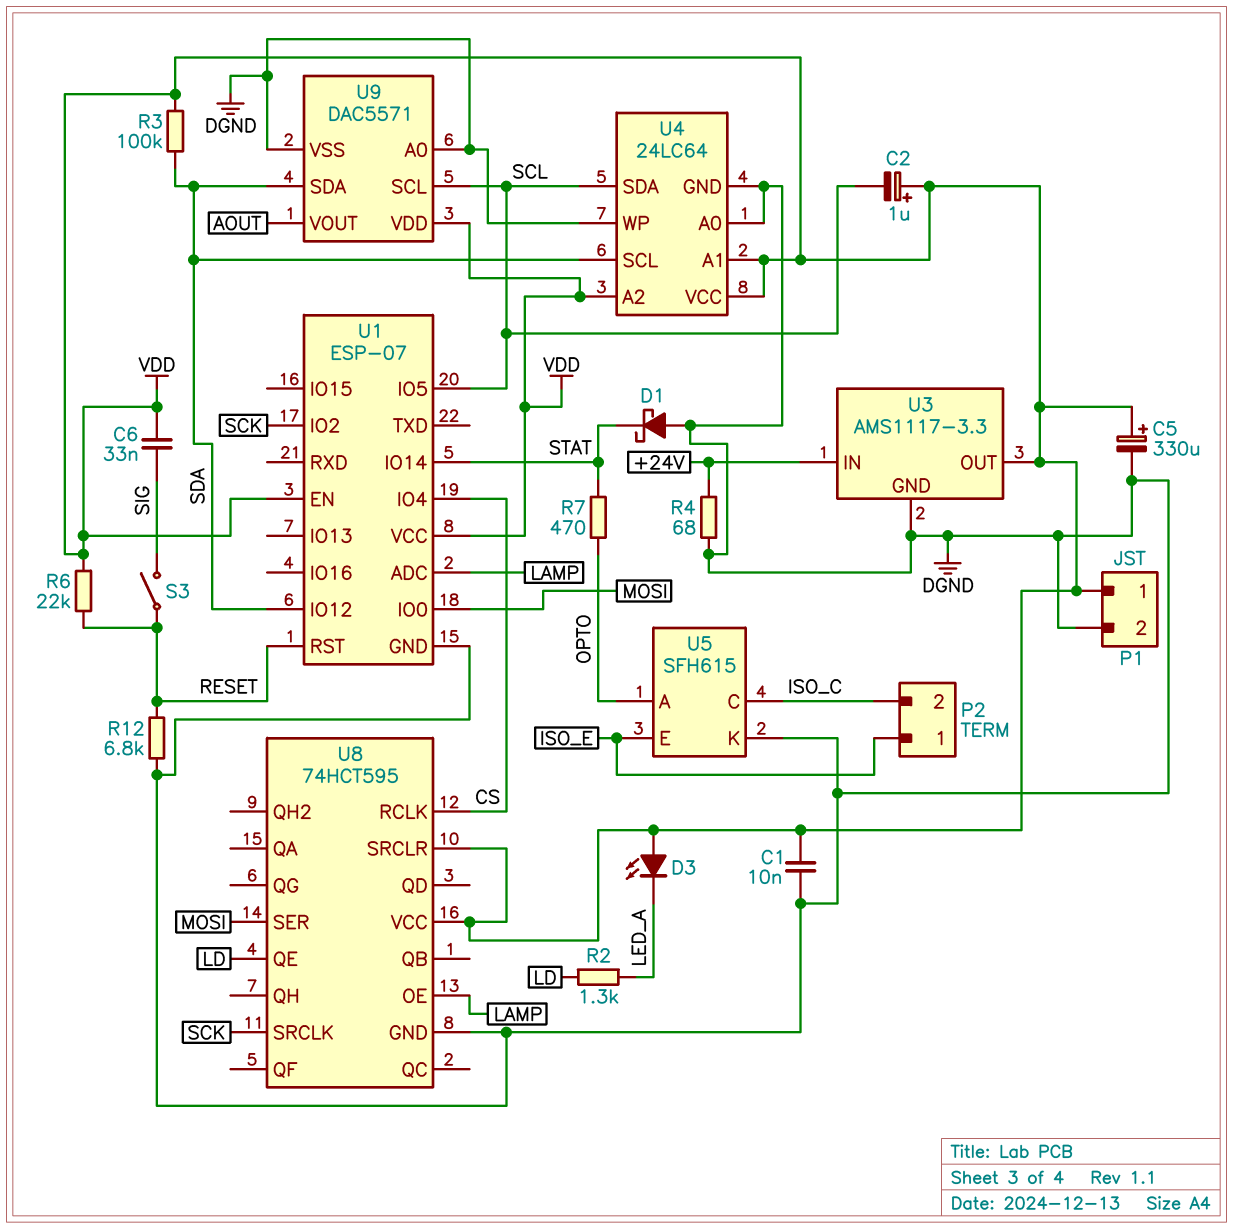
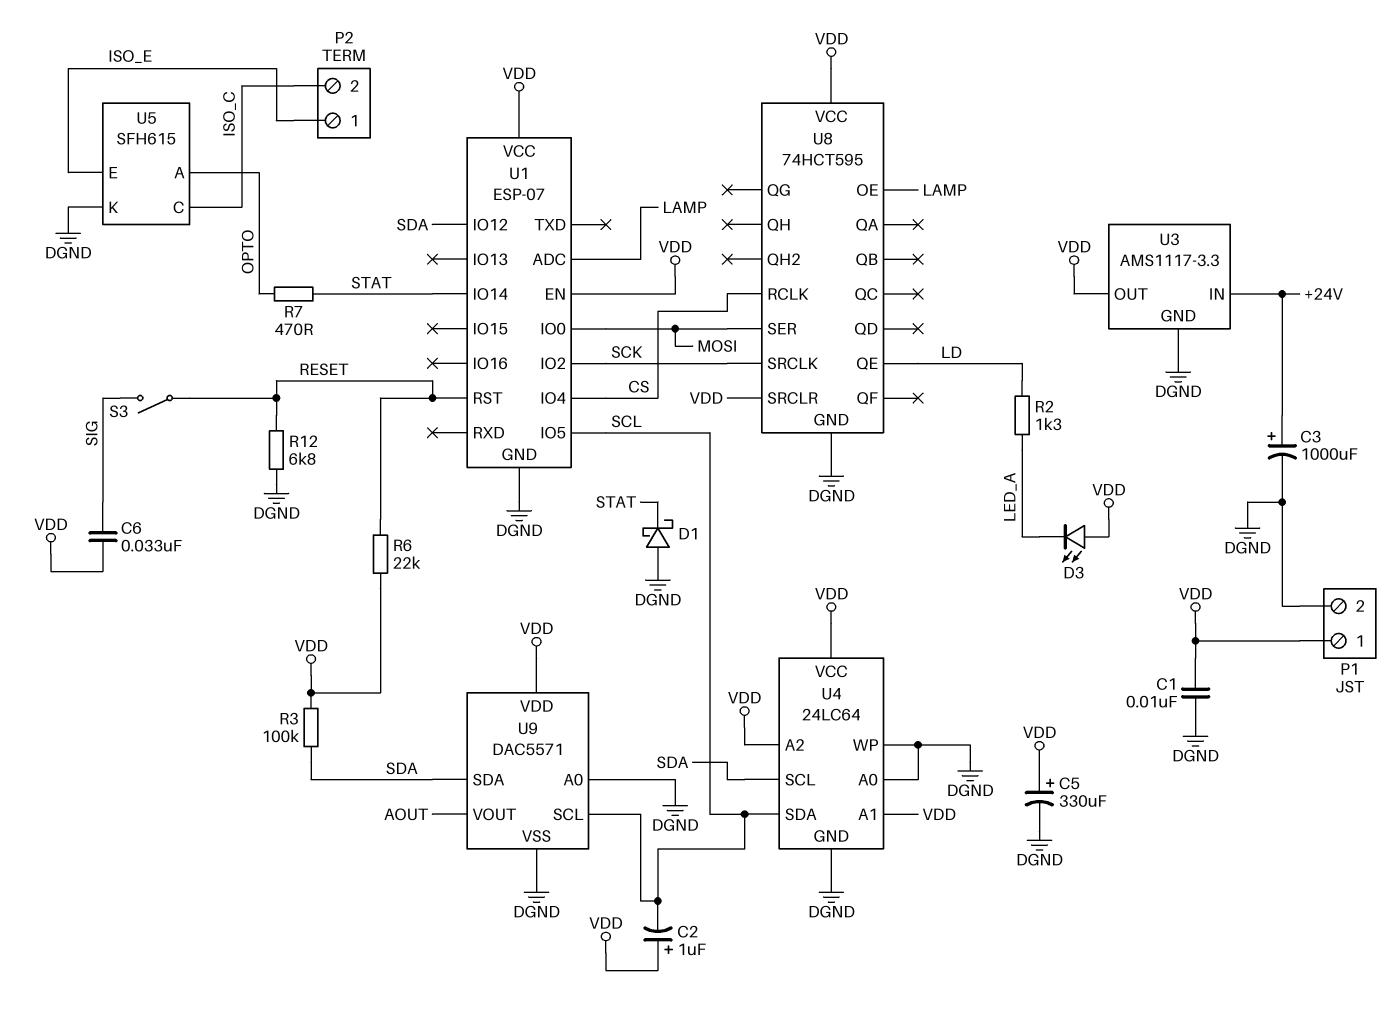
C3: none -> 1000uF (plus +24V, minus DGND)
R4: 68 (+24V, DGND) -> none

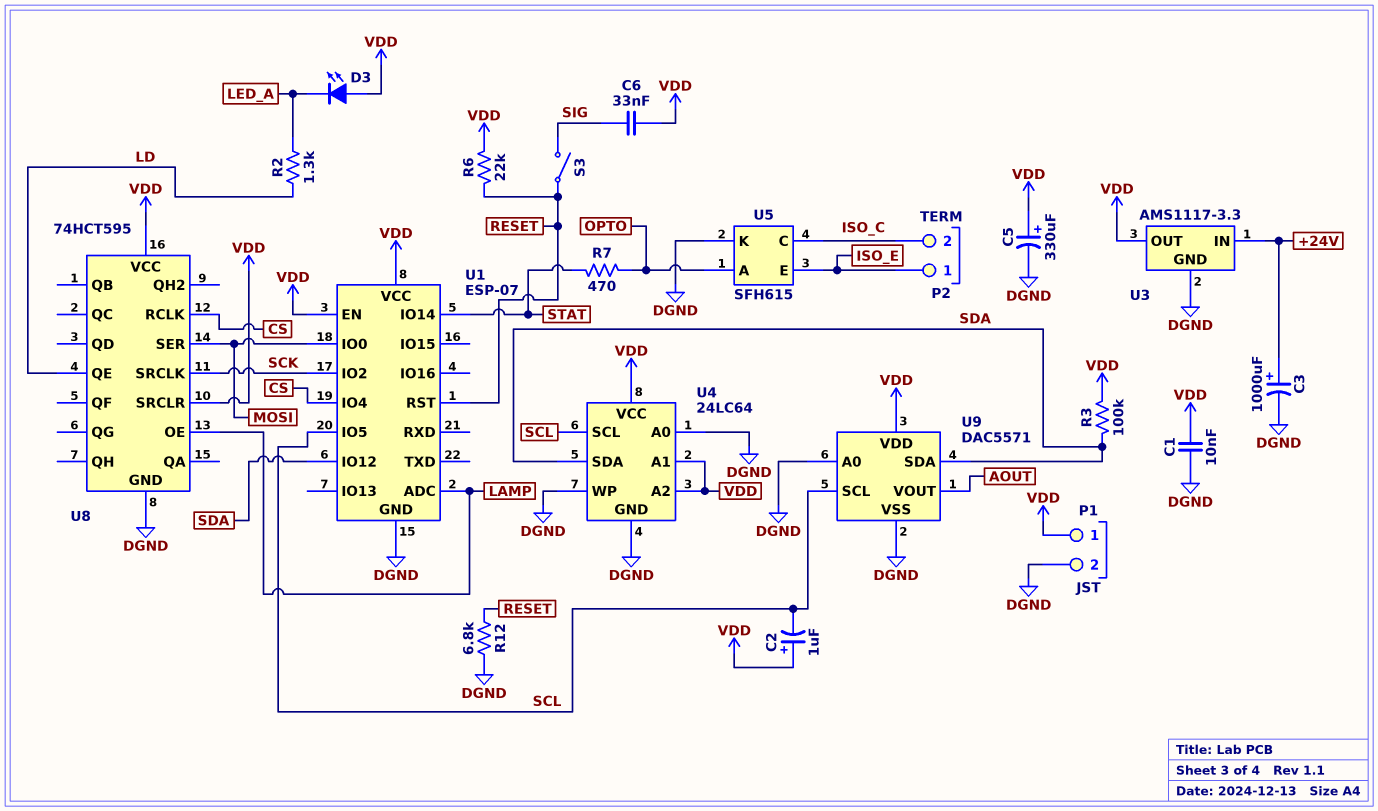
D1: schottky (A DGND, K STAT) -> none
U4 pin SCL: SDA -> SCL
U4 pin SDA: SCL -> SDA

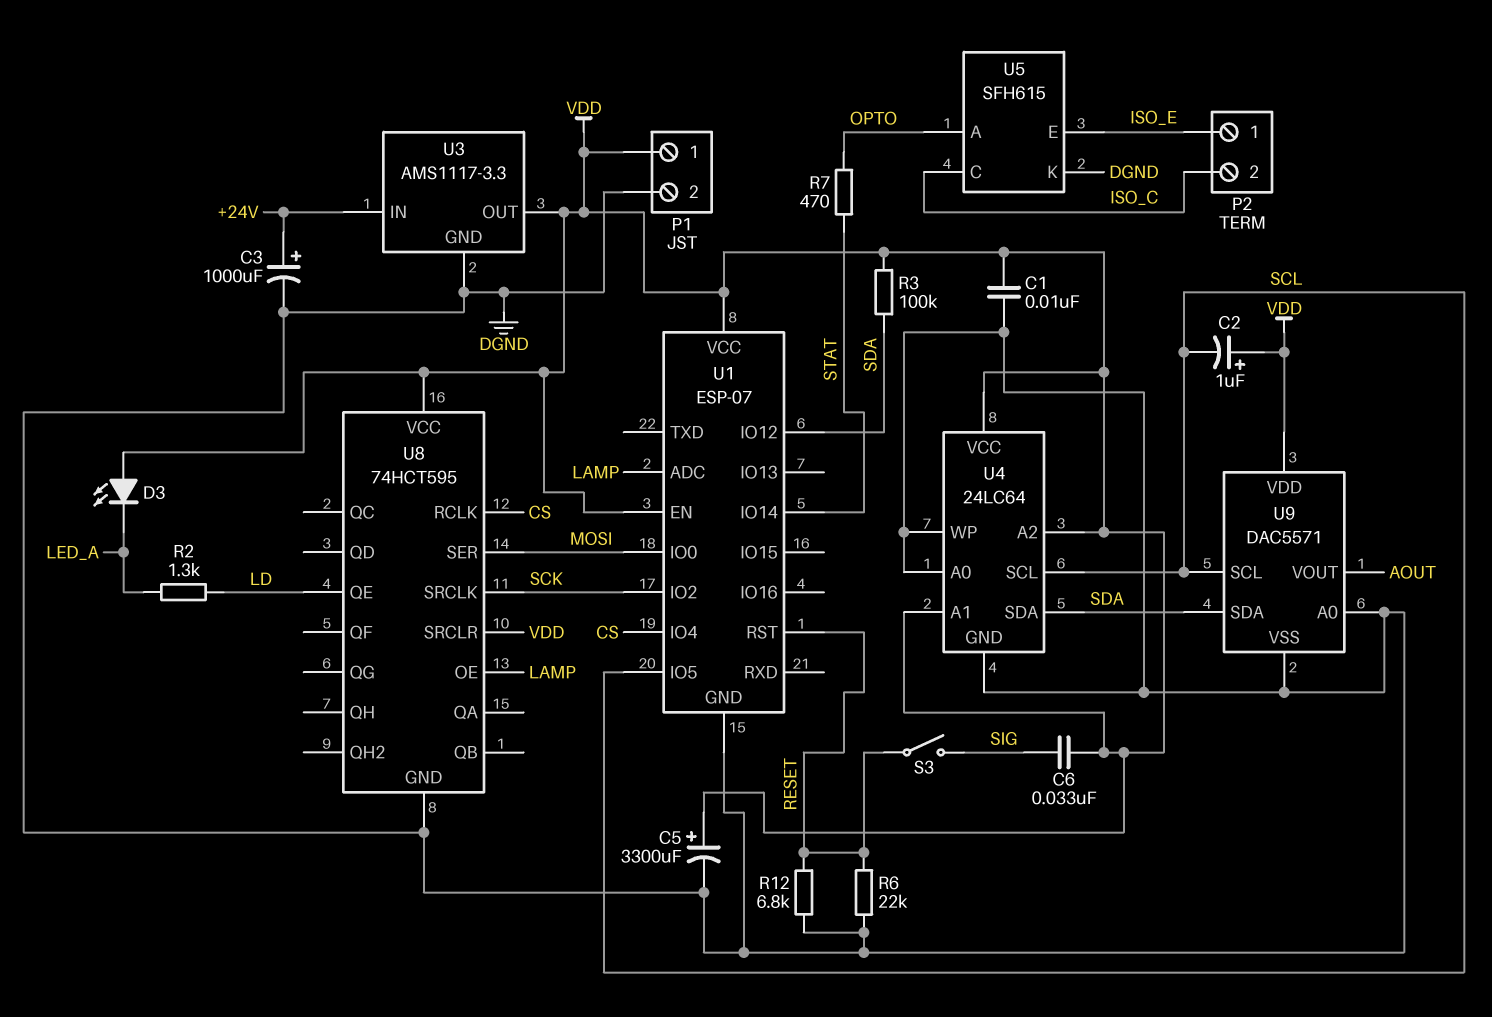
C5: 330uF (plus VDD, minus DGND) -> 3300uF (plus VDD, minus DGND)
R6: 22k (RESET, VDD) -> 22k (DGND, RESET)

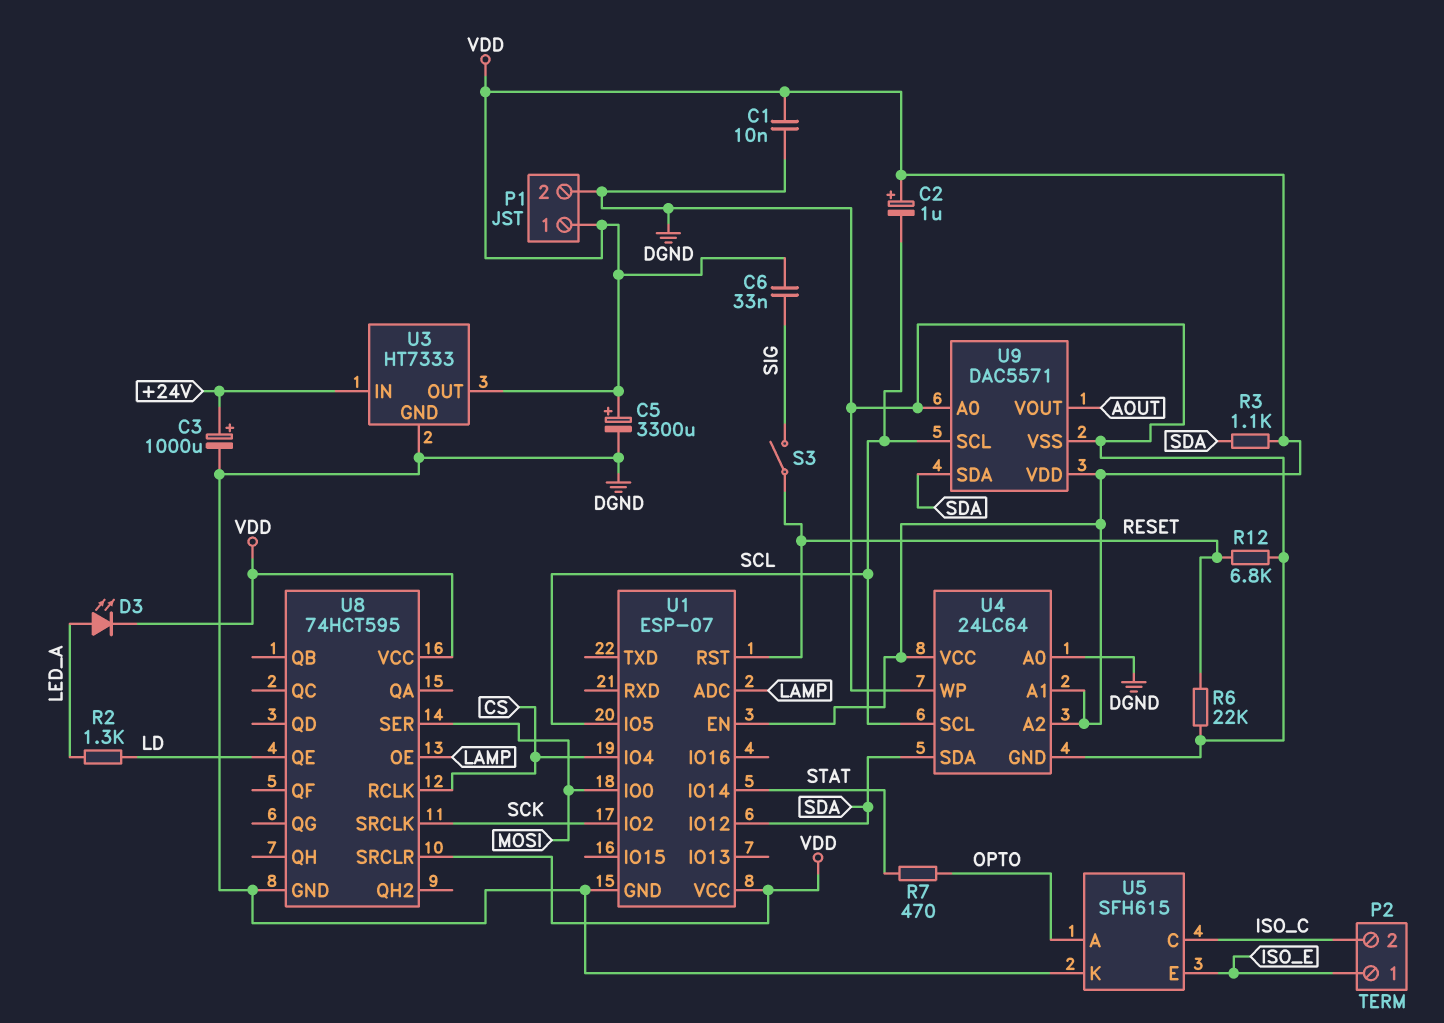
D3: LED (A VDD, K LED_A) -> LED (A LED_A, K VDD)
R3: 100k (SDA, VDD) -> 1.1k (SDA, VDD)
U3: AMS1117-3.3 -> HT7333

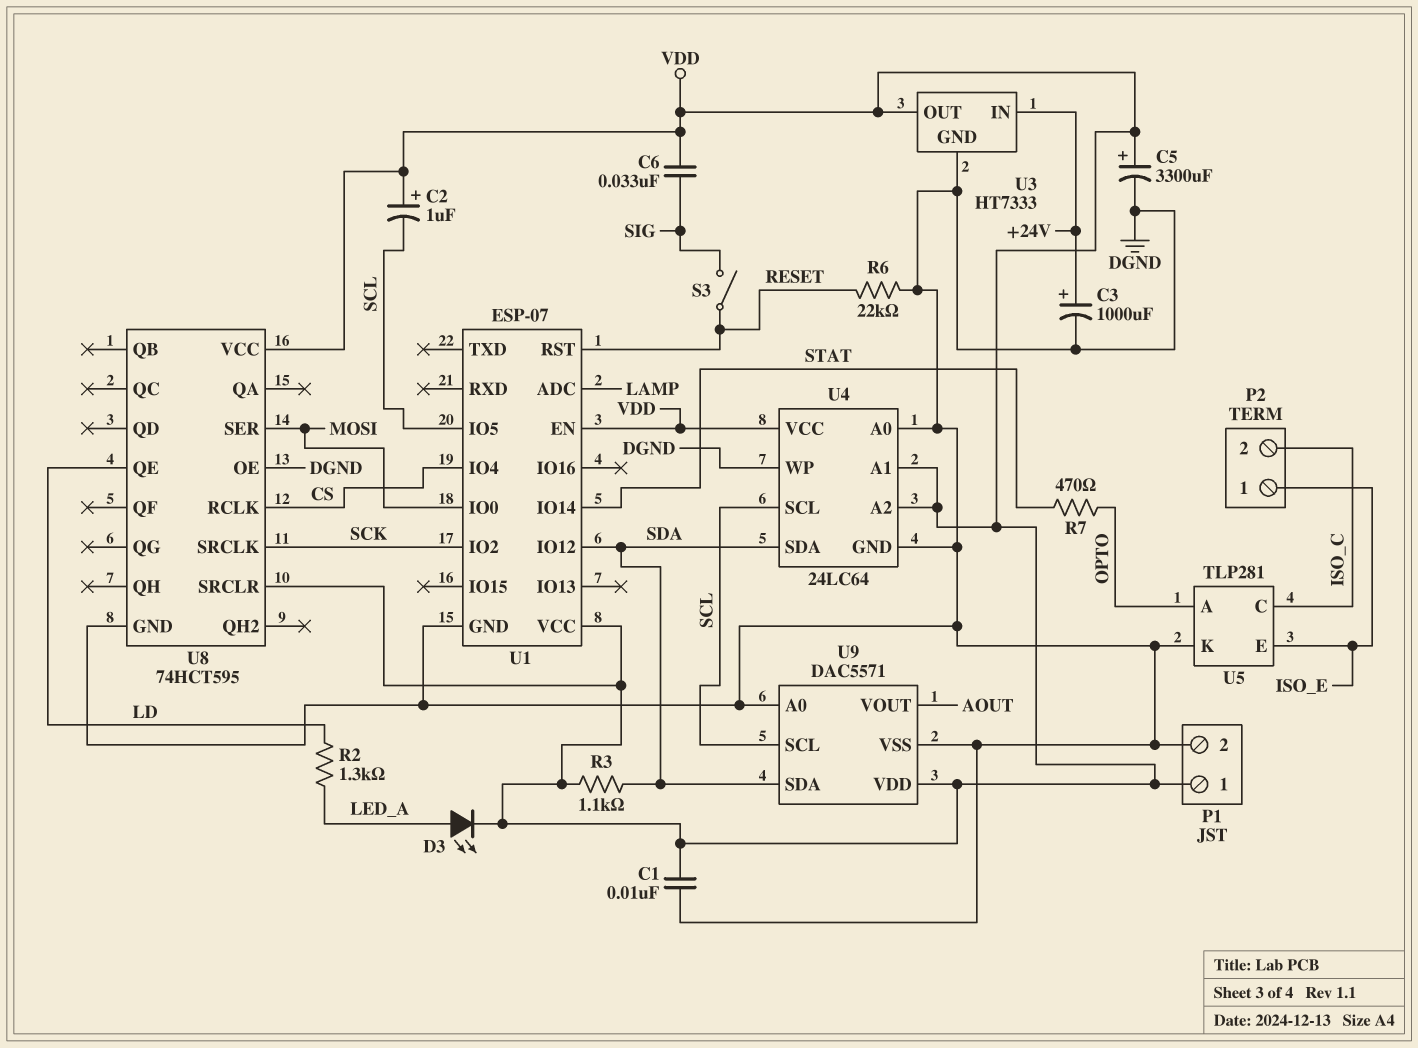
R12: 6.8k (DGND, RESET) -> none
U5: SFH615 -> TLP281
U8 pin OE: LAMP -> DGND

